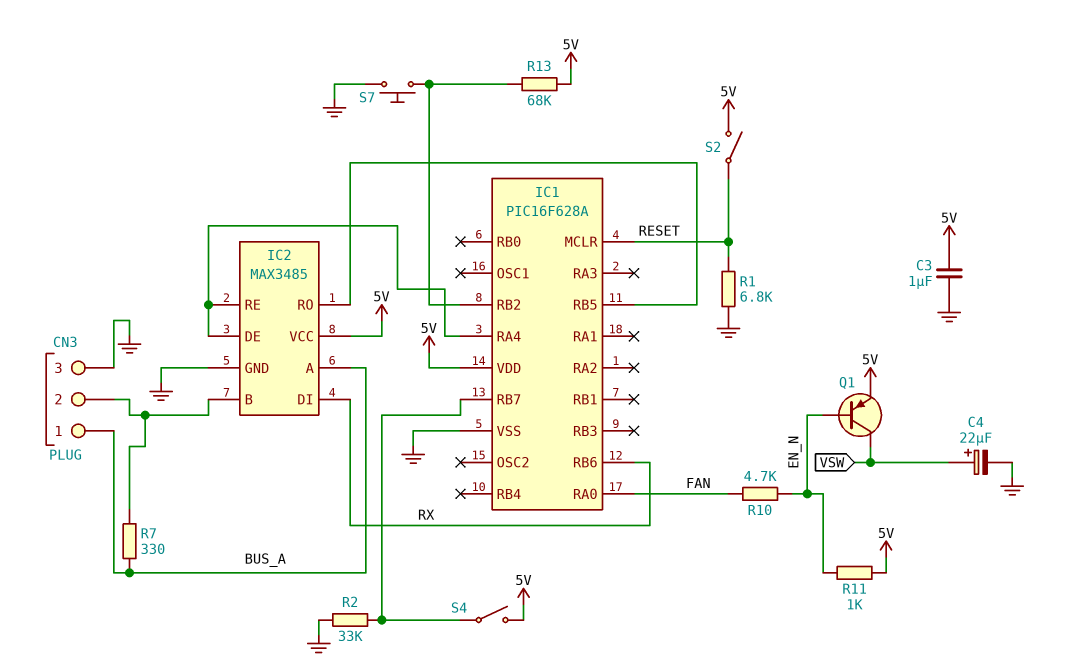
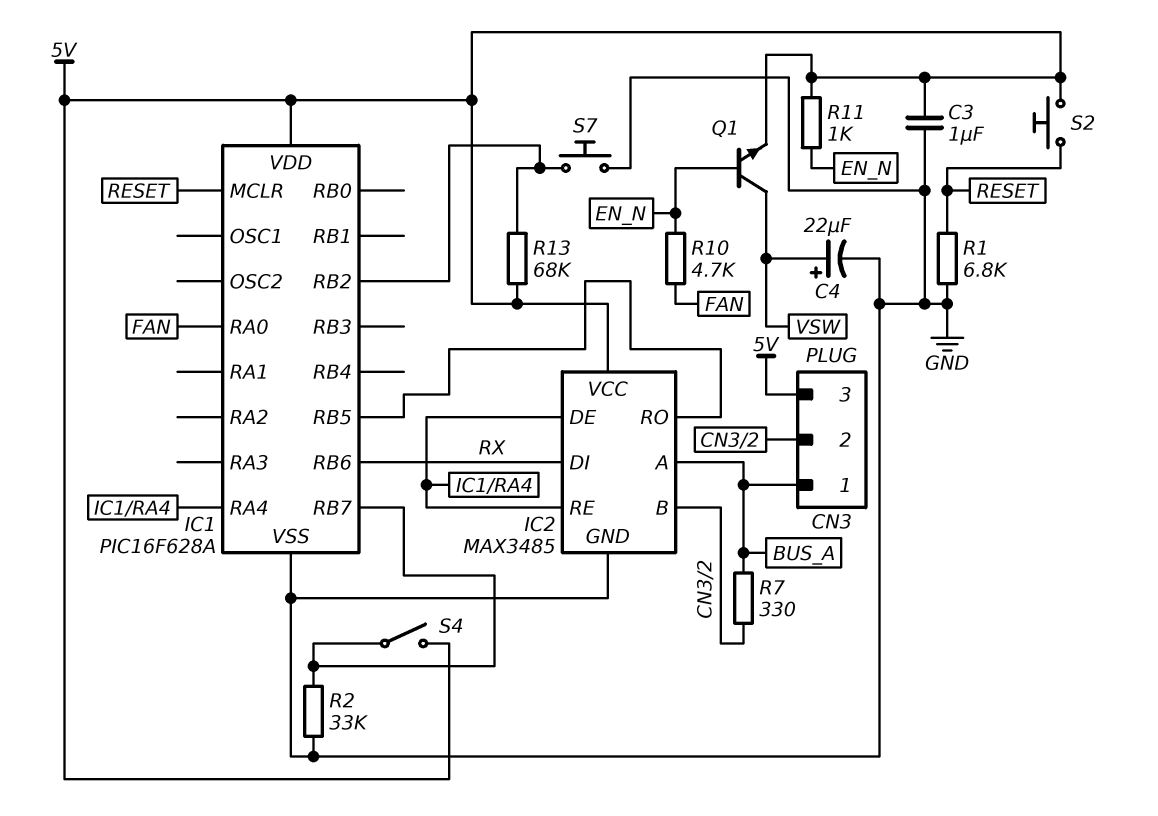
CN3 pin 3: GND -> 5V
Q1: PNP (B EN_N, C VSW, E 5V) -> NPN (B EN_N, C VSW, E 5V)
S2: switch (5V, RESET) -> button (5V, RESET)

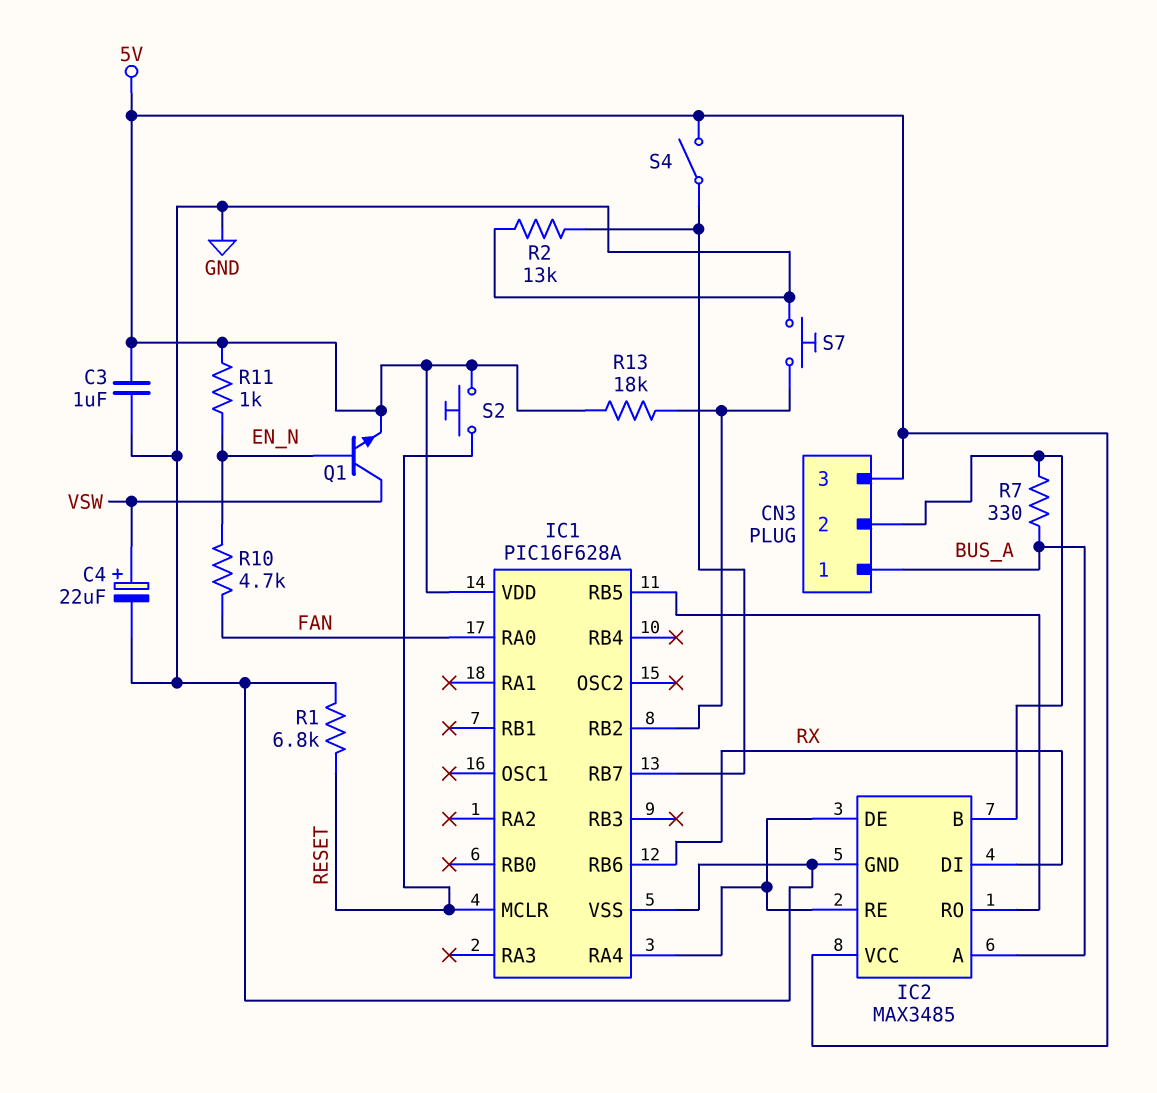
R2: 33k (GND, IC1/RB7) -> 13k (GND, IC1/RB7)
R13: 68k (5V, IC1/RB2) -> 18k (5V, IC1/RB2)

